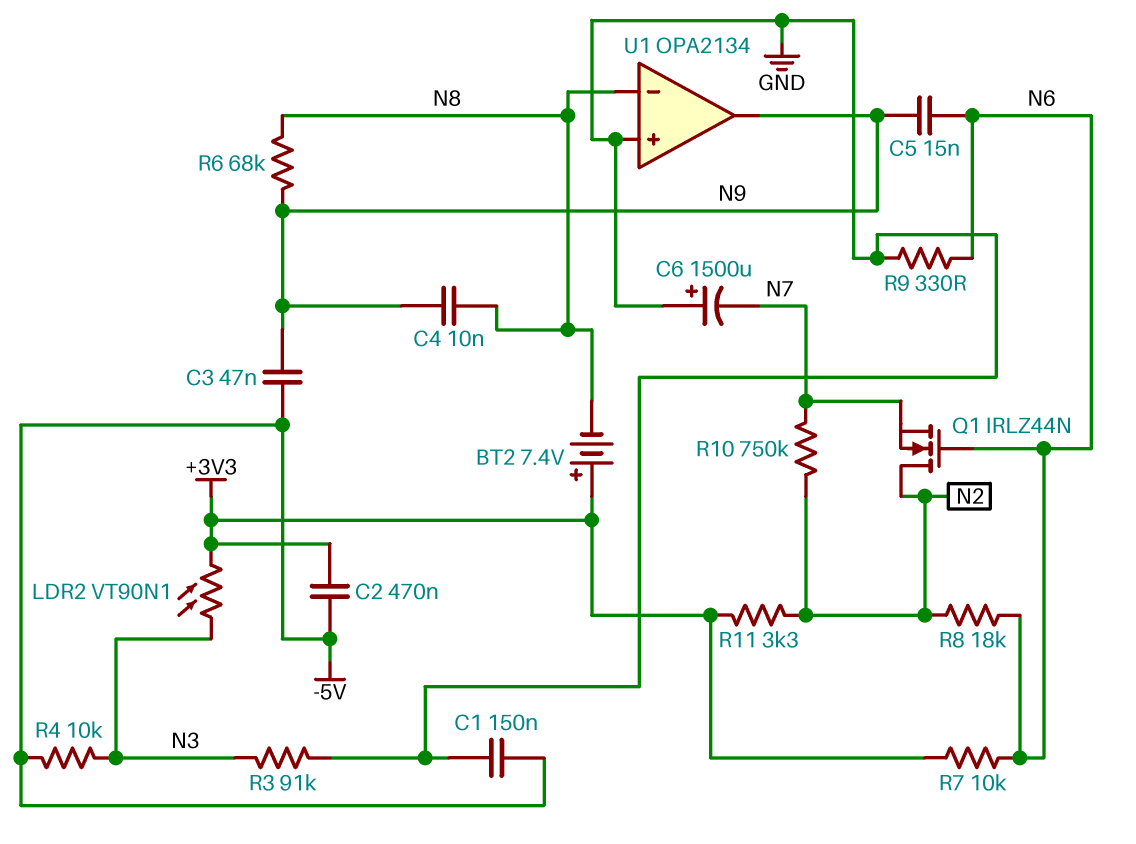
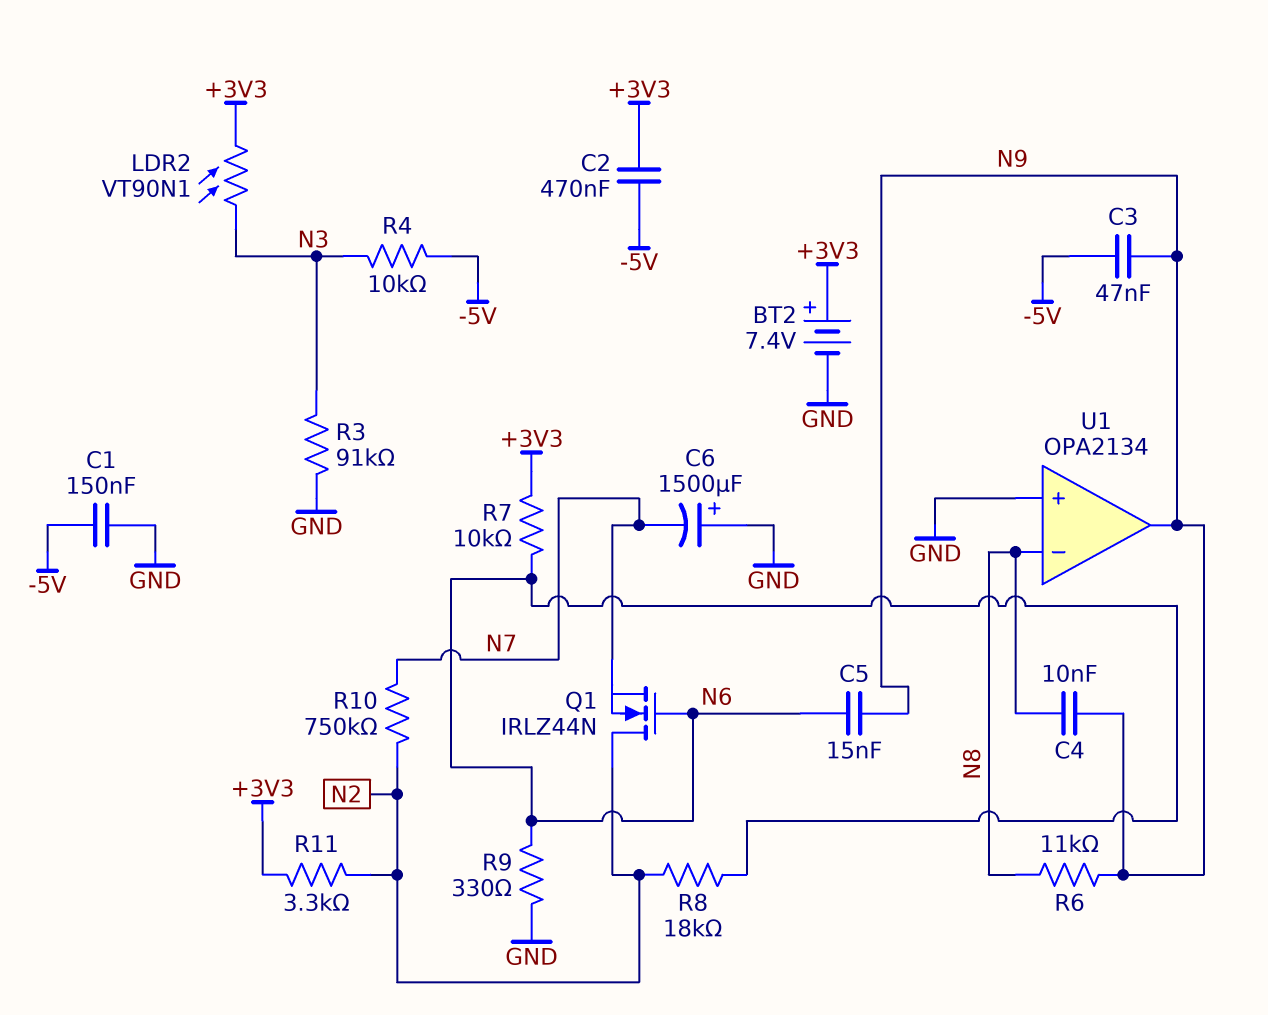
BT2: 7.4V (plus +3V3, minus N8) -> 7.4V (plus +3V3, minus GND)
R6: 68k (N8, N9) -> 11k (N8, N9)

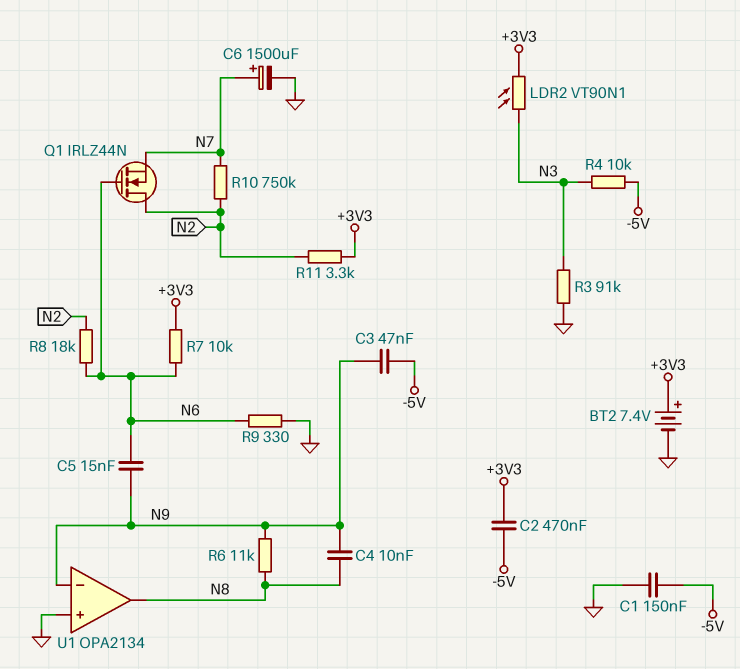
C6: 1500uF (plus GND, minus N7) -> 1500uF (plus N7, minus GND)
U1 pin in-: N8 -> N9
U1 pin out: N9 -> N8

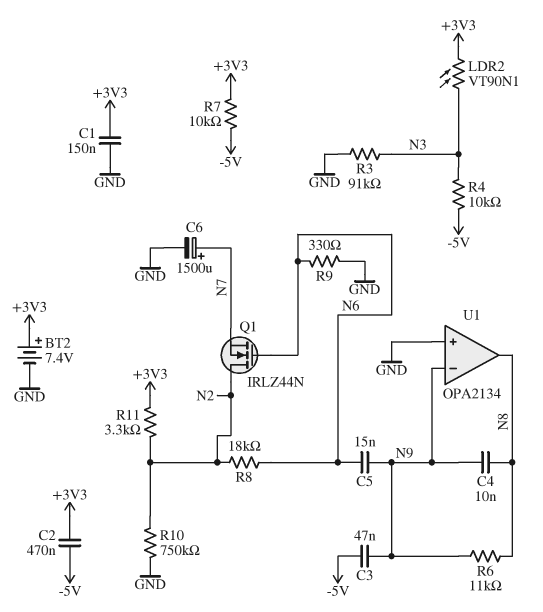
C1: 150nF (-5V, GND) -> 150nF (+3V3, GND)
R7: 10k (+3V3, N6) -> 10k (+3V3, -5V)
R10: 750k (N2, N7) -> 750k (GND, N2)

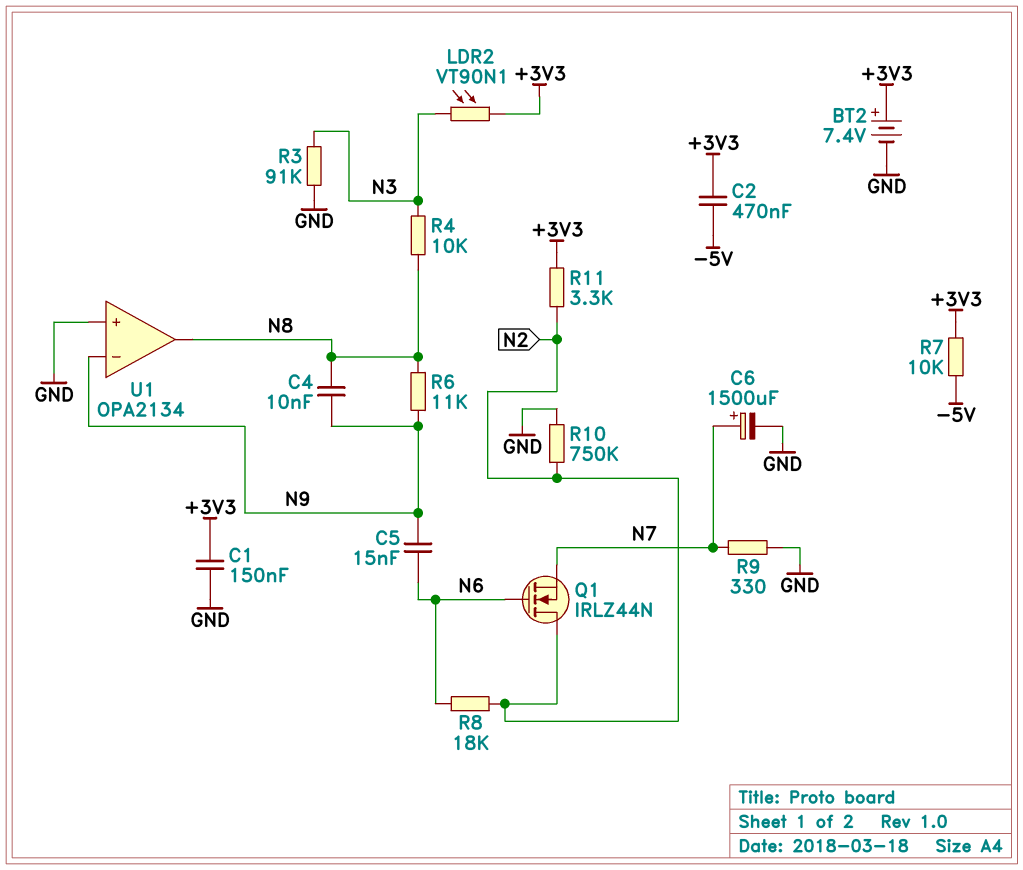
C3: 47nF (-5V, N9) -> none
R4: 10k (-5V, N3) -> 10k (N3, N8)
R9: 330 (GND, N6) -> 330 (GND, N7)

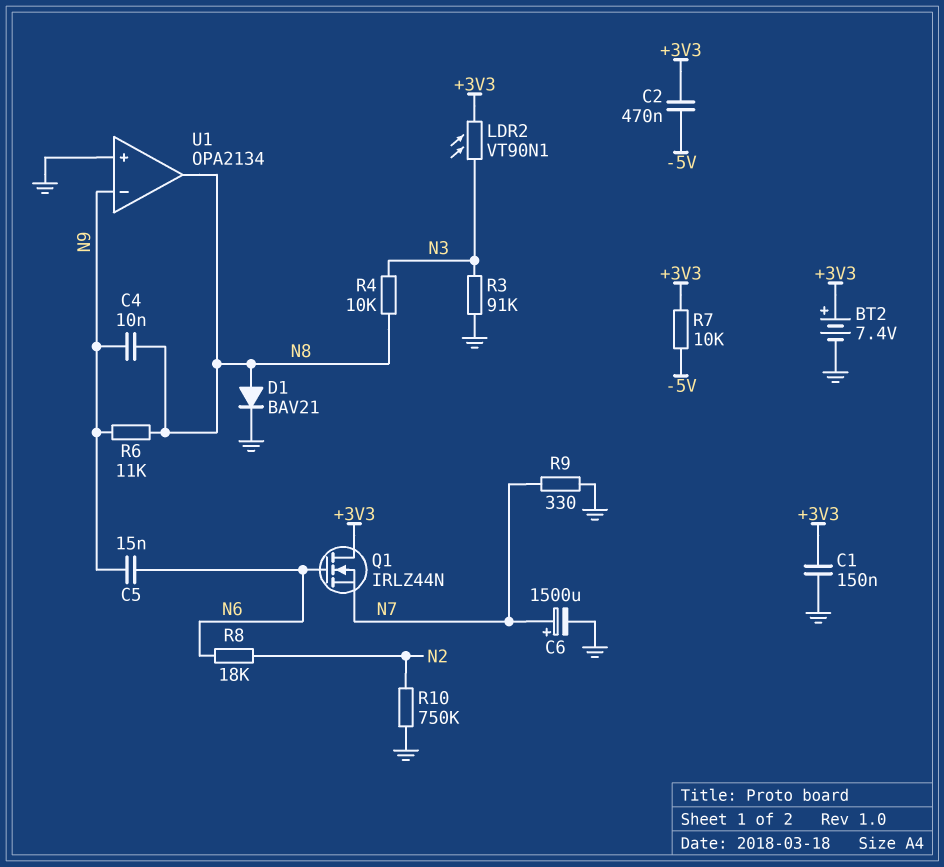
D1: none -> diode BAV21 (A N8, K GND)
Q1: NMOS IRLZ44N (G N6, D N2, S N7) -> NMOS IRLZ44N (G N6, D +3V3, S N7)
R11: 3.3k (+3V3, N2) -> none

